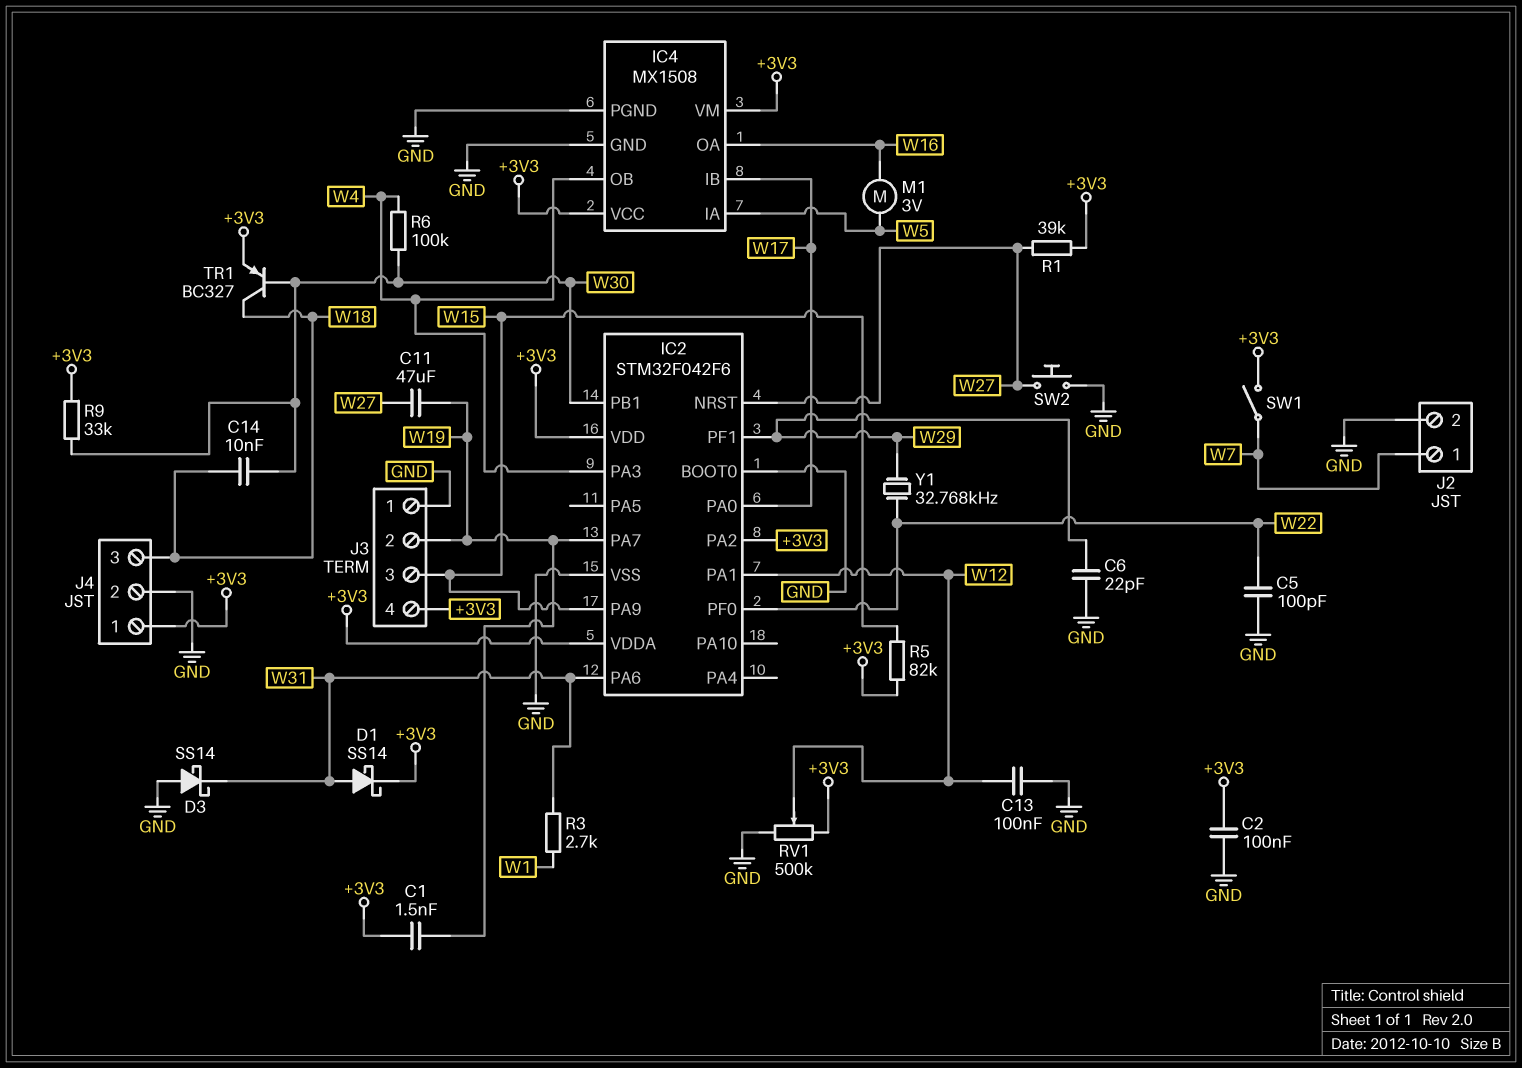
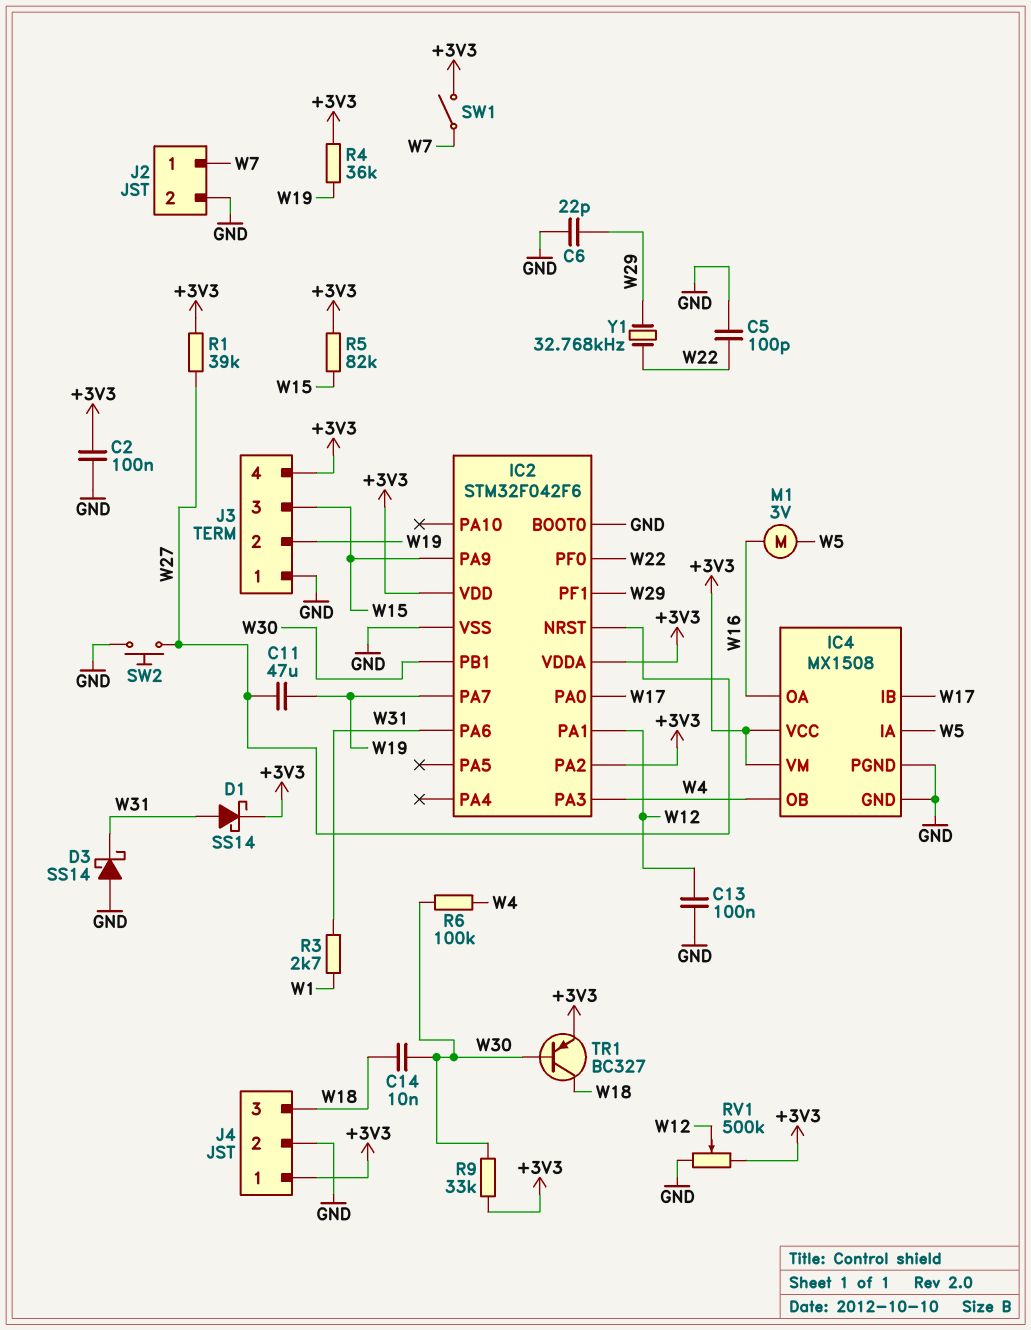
C1: 1.5nF (+3V3, W19) -> none
R4: none -> 36k (+3V3, W19)

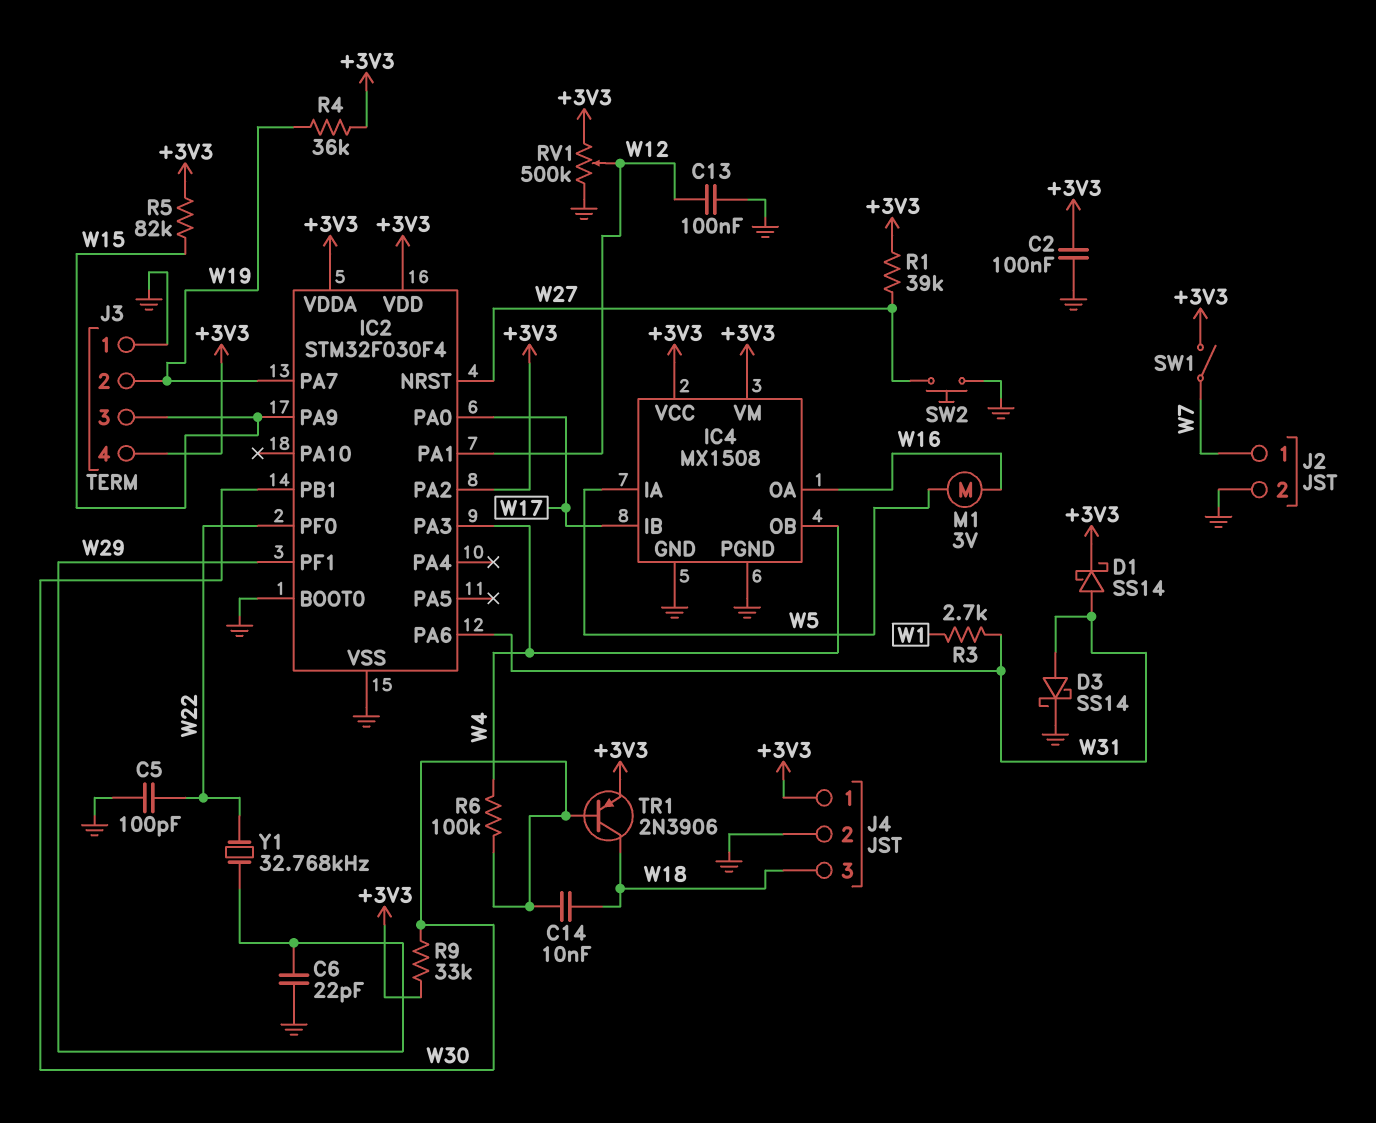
C11: 47uF (W19, W27) -> none
D3: schottky SS14 (A GND, K W31) -> schottky SS14 (A W31, K GND)
IC2: STM32F042F6 -> STM32F030F4
TR1: PNP BC327 (B W30, C W18, E +3V3) -> PNP 2N3906 (B W30, C W18, E +3V3)

